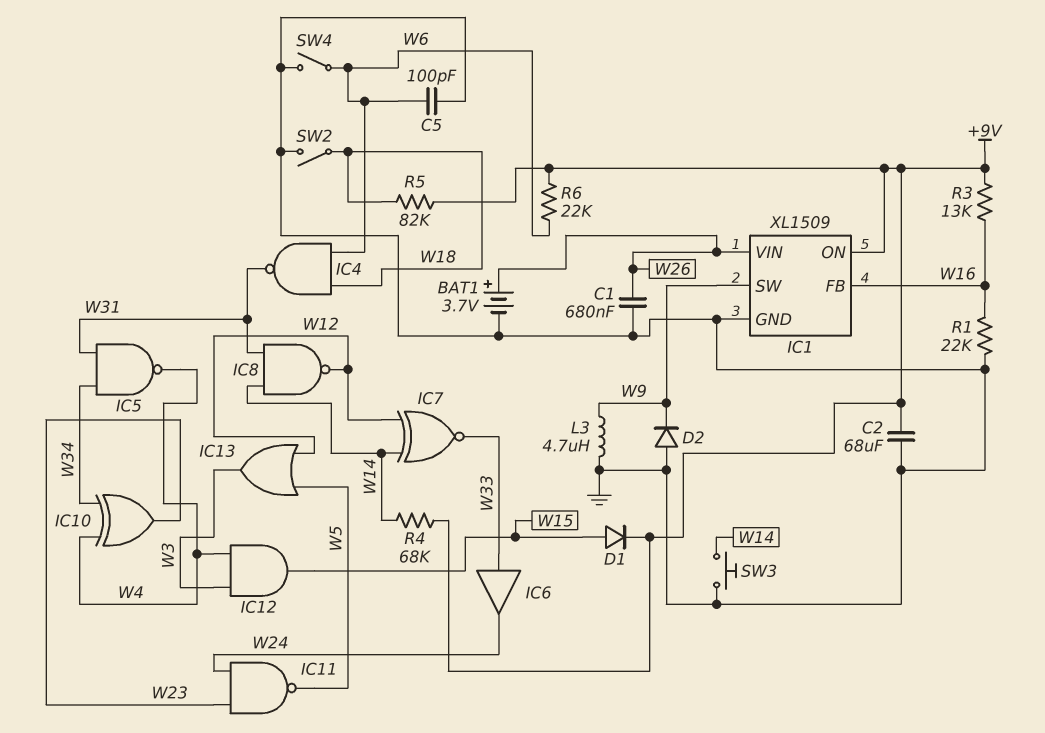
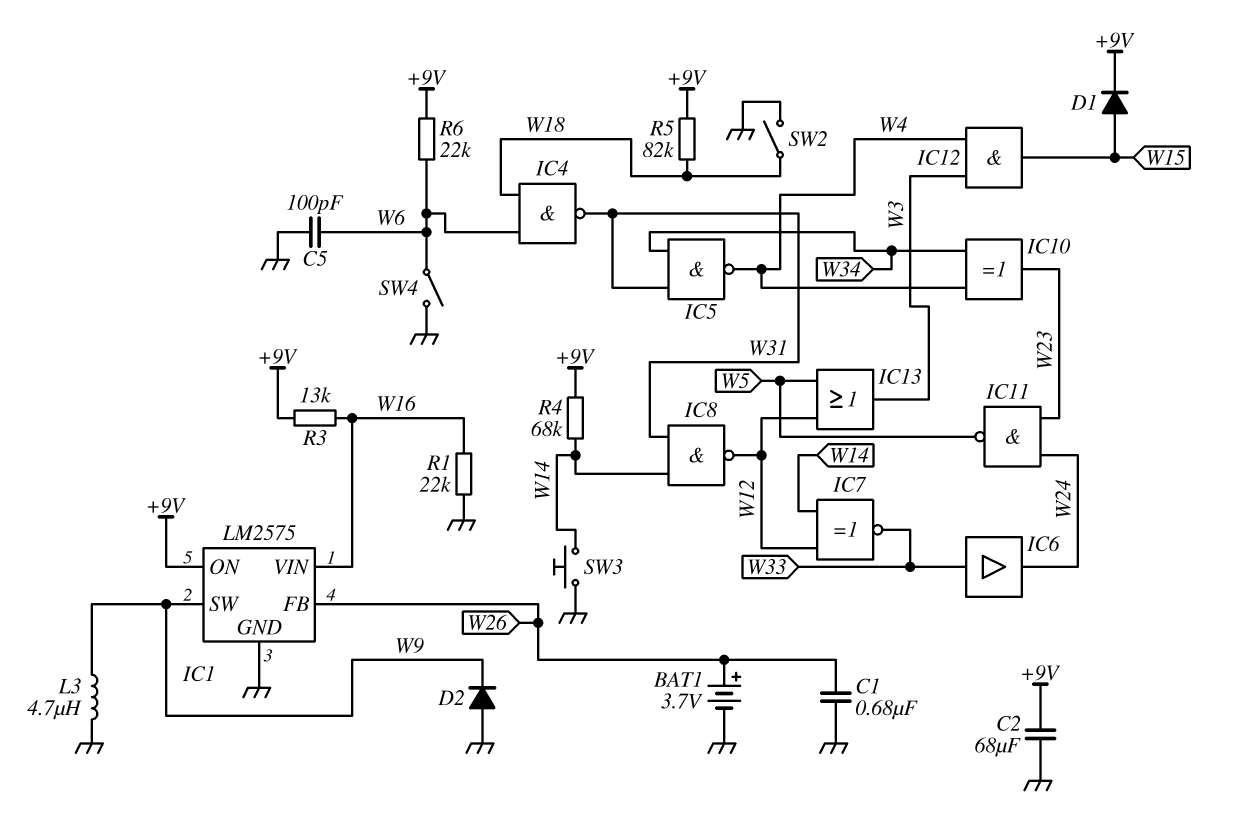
IC1: XL1509 -> LM2575
IC1 pin FB: W16 -> W26
IC1 pin VIN: W26 -> W16

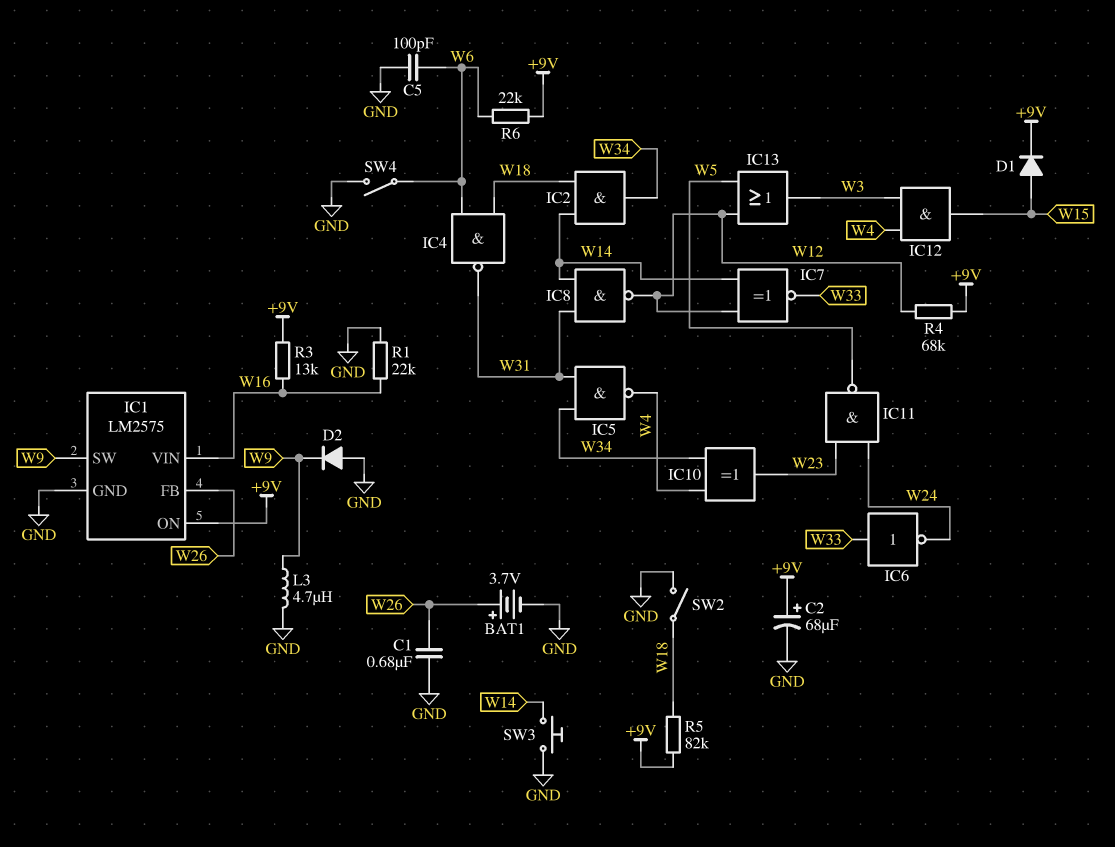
C2: 68uF (+9V, GND) -> 68uF (plus +9V, minus GND)
IC2: none -> AND (in W14, in W18, out W34)
IC6: buffer (in W33, out W24) -> NOT (in W33, out W24)
R4: 68k (+9V, W14) -> 68k (+9V, W12)

